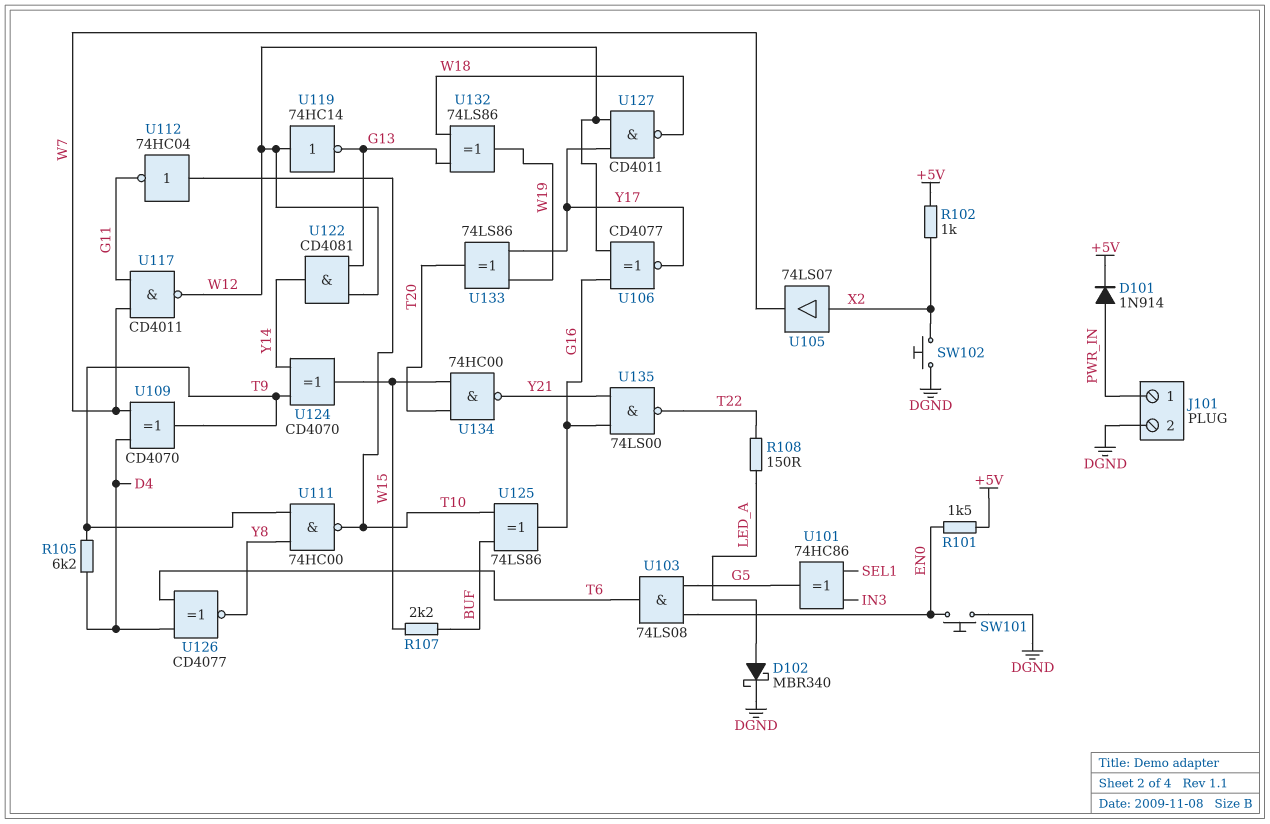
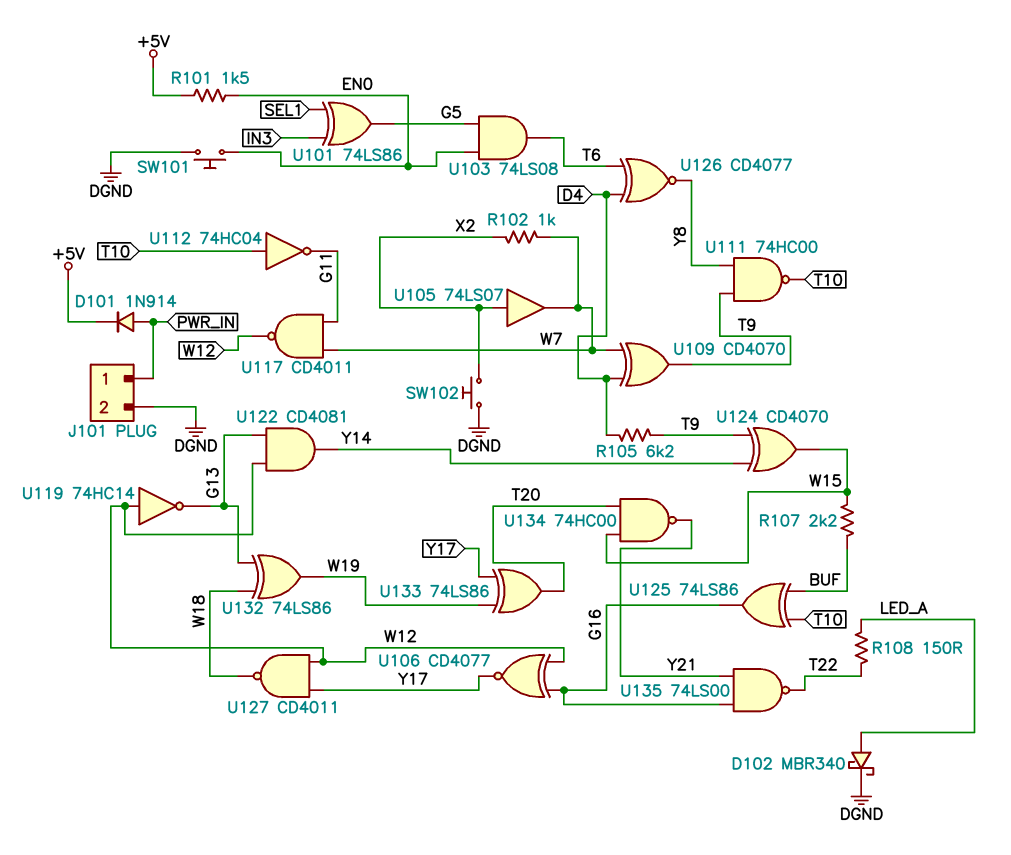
R102: 1k (+5V, X2) -> 1k (W7, X2)
U101: XOR 74HC86 (in IN3, in SEL1, out G5) -> XOR 74LS86 (in IN3, in SEL1, out G5)

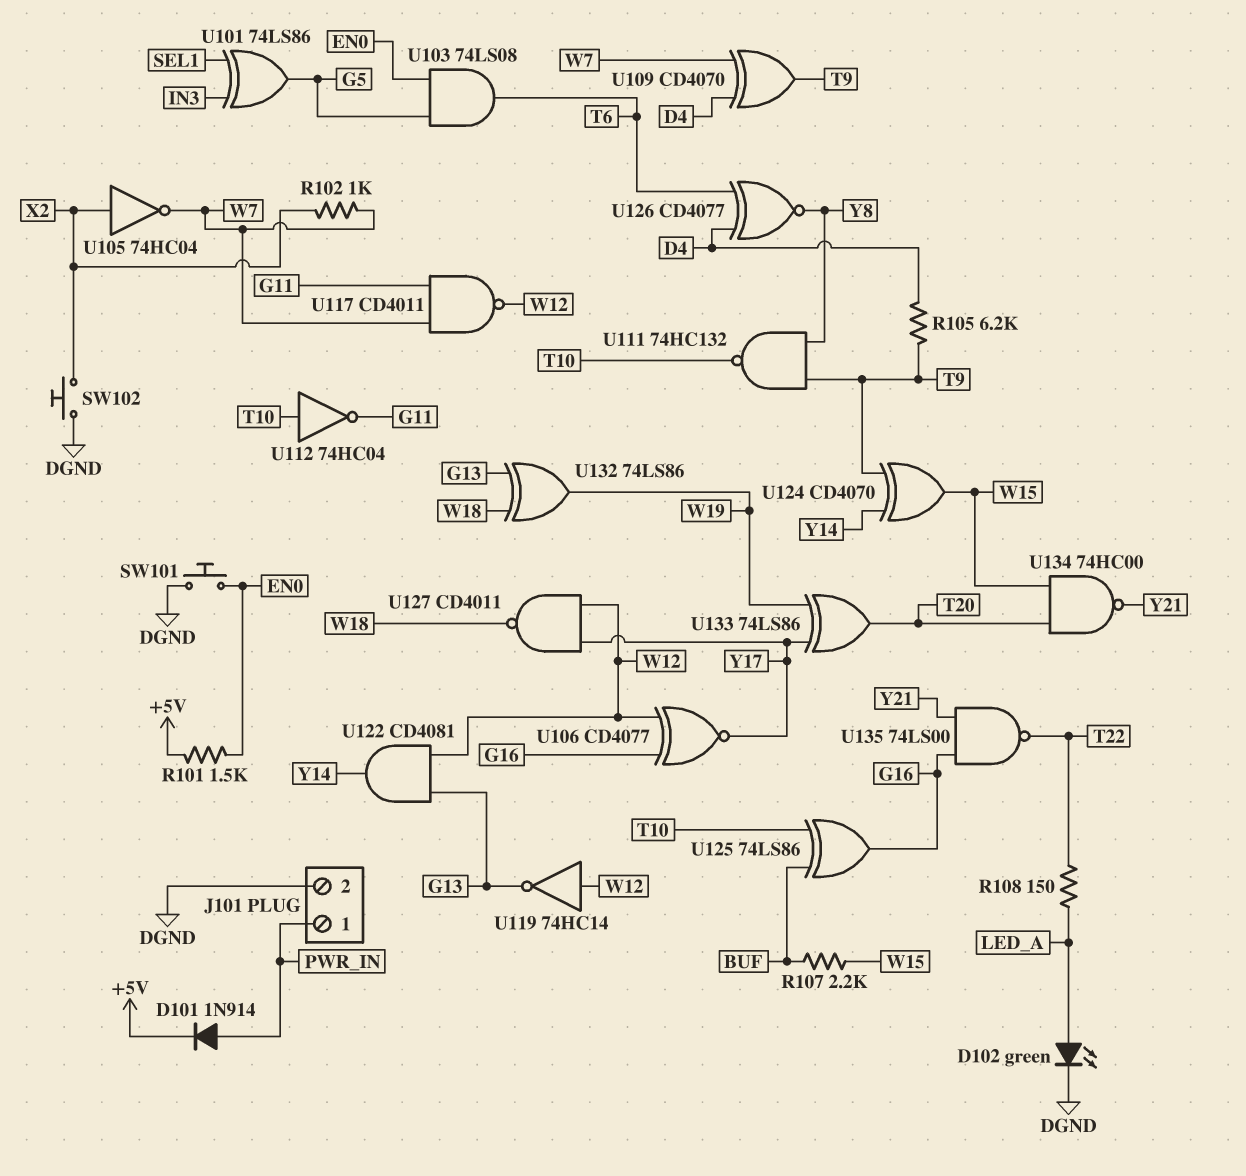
D102: schottky MBR340 (A LED_A, K DGND) -> LED green (A LED_A, K DGND)
U105: buffer 74LS07 (in X2, out W7) -> NOT 74HC04 (in X2, out W7)
U111: NAND 74HC00 (in T9, in Y8, out T10) -> NAND 74HC132 (in T9, in Y8, out T10)

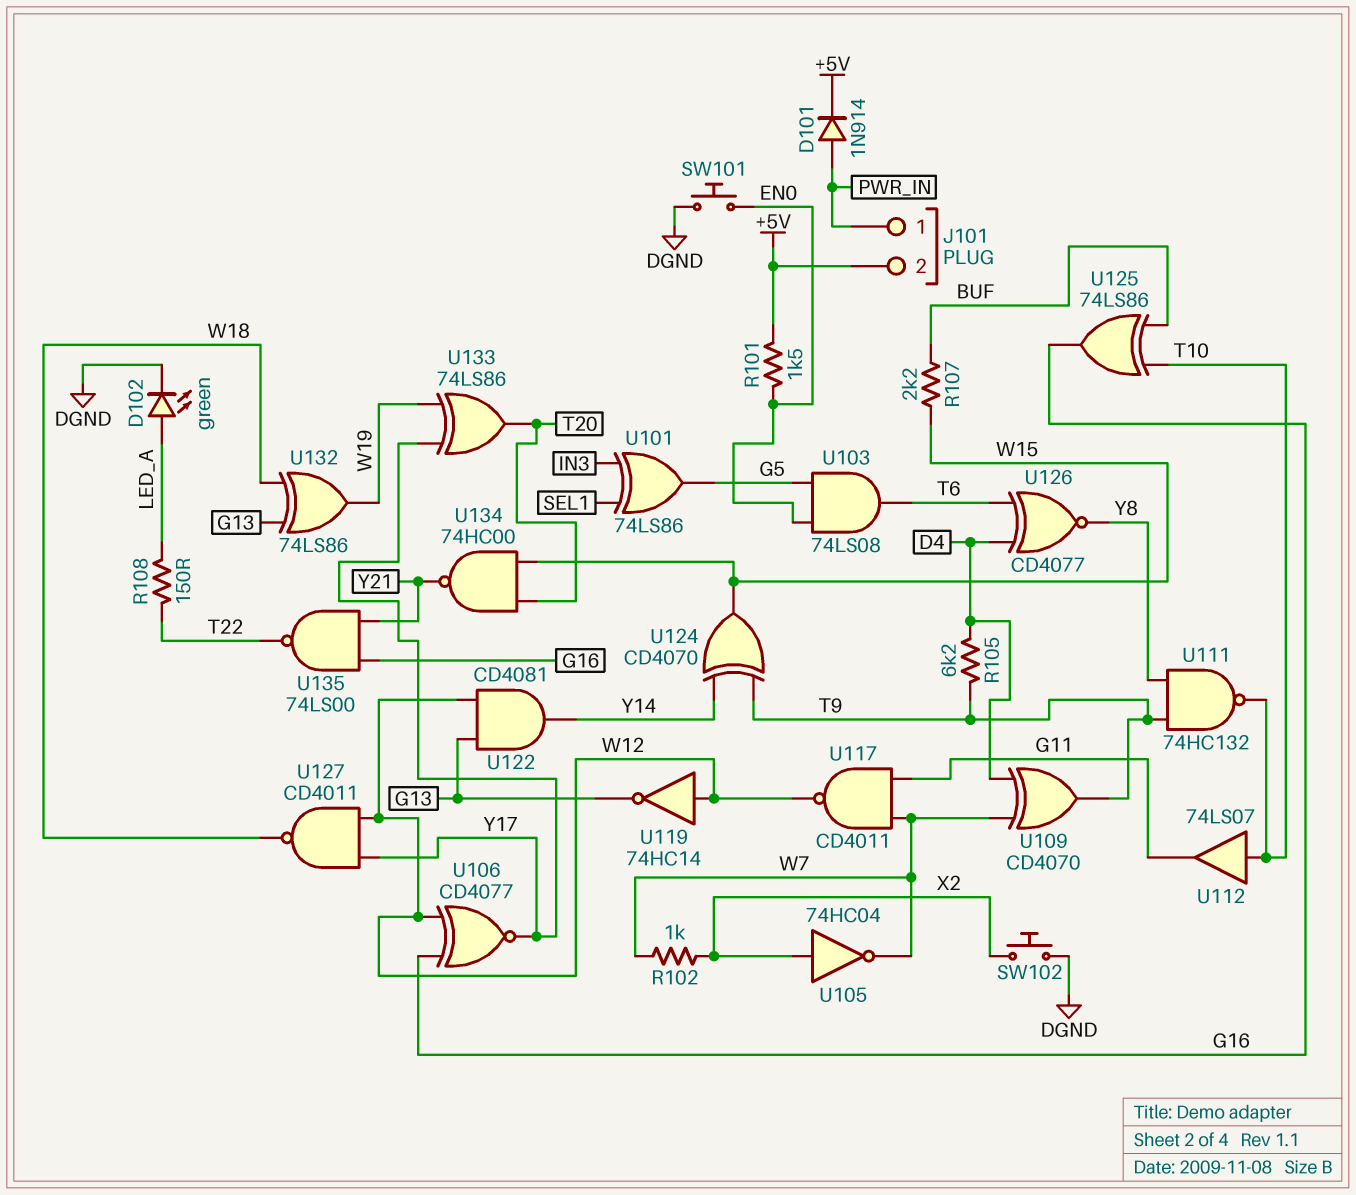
J101 pin 2: DGND -> +5V
U112: NOT 74HC04 (in T10, out G11) -> buffer 74LS07 (in T10, out G11)

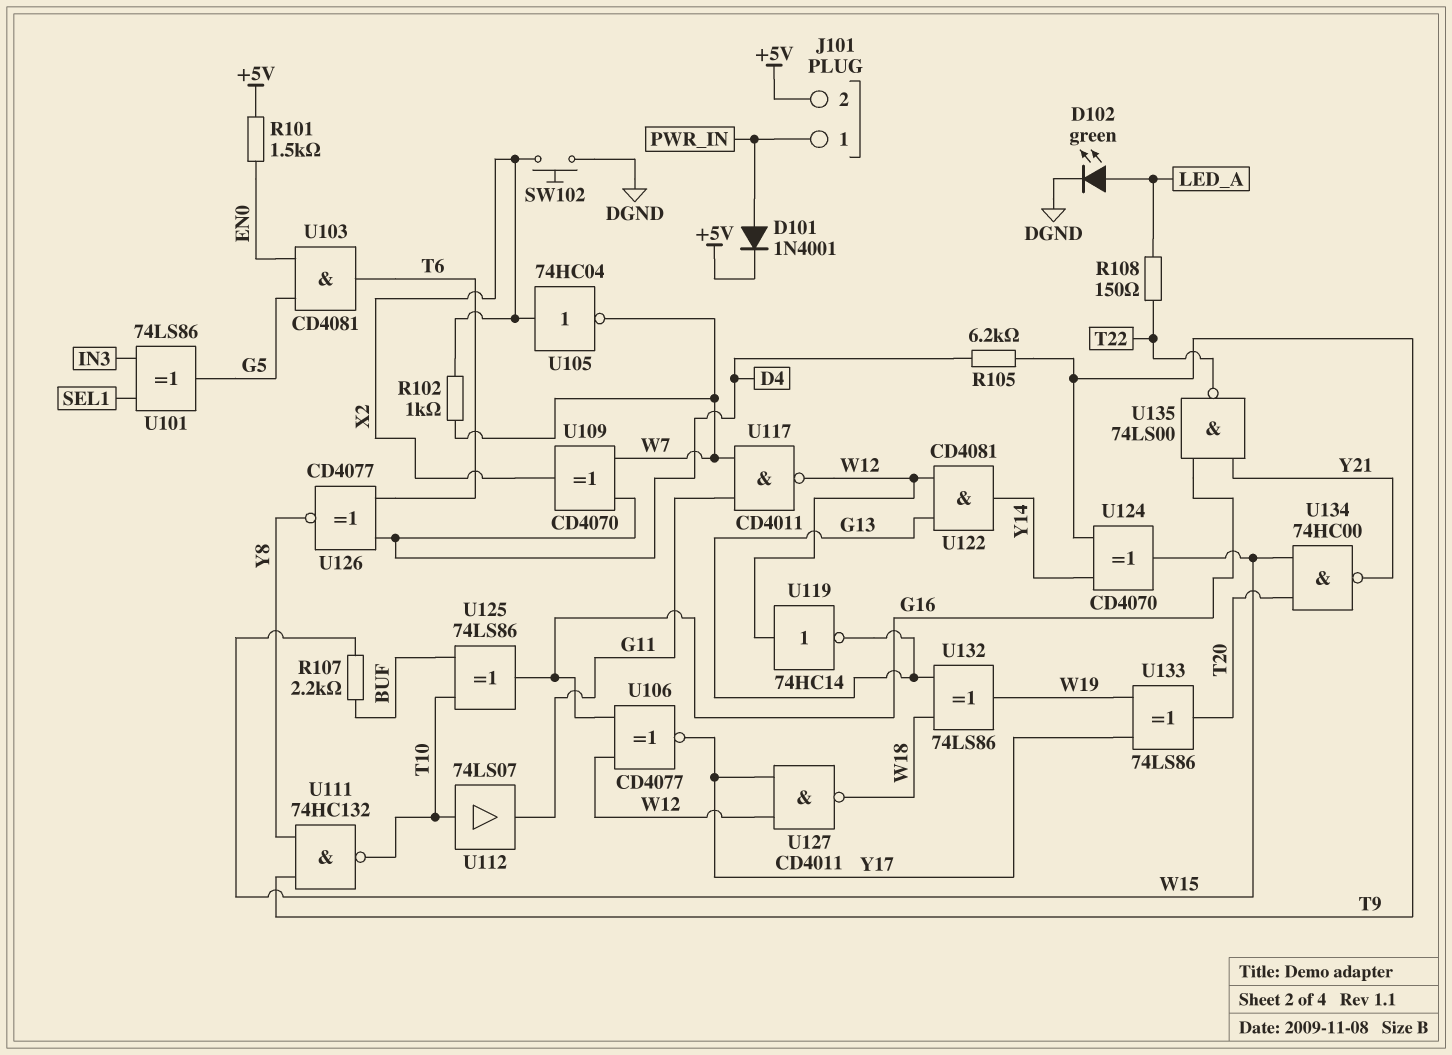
D101: diode 1N914 (A PWR_IN, K +5V) -> diode 1N4001 (A PWR_IN, K +5V)
SW101: button (DGND, EN0) -> none
U103: AND 74LS08 (in EN0, in G5, out T6) -> AND CD4081 (in EN0, in G5, out T6)
U109: XOR CD4070 (in D4, in W7, out T9) -> XOR CD4070 (in D4, in W7, out X2)

